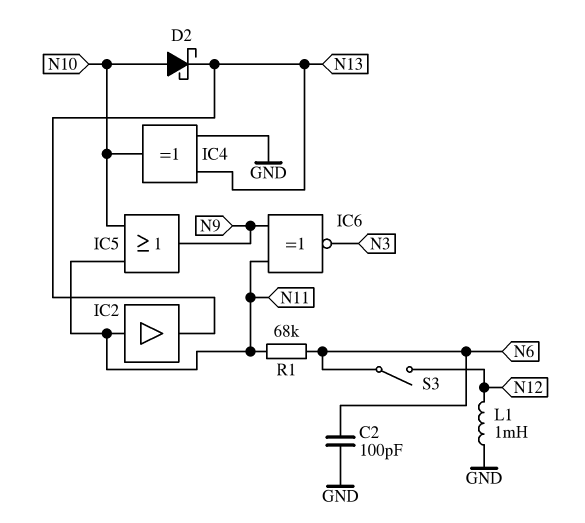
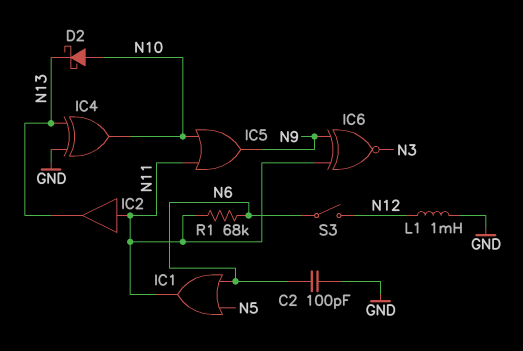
IC1: none -> OR (in N5, in N6, out N11)

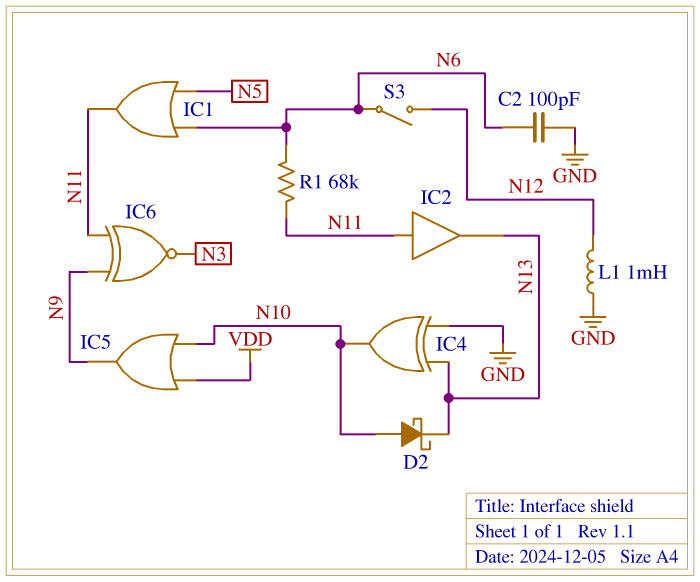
IC5: OR (in N10, in N11, out N9) -> OR (in N10, in VDD, out N9)

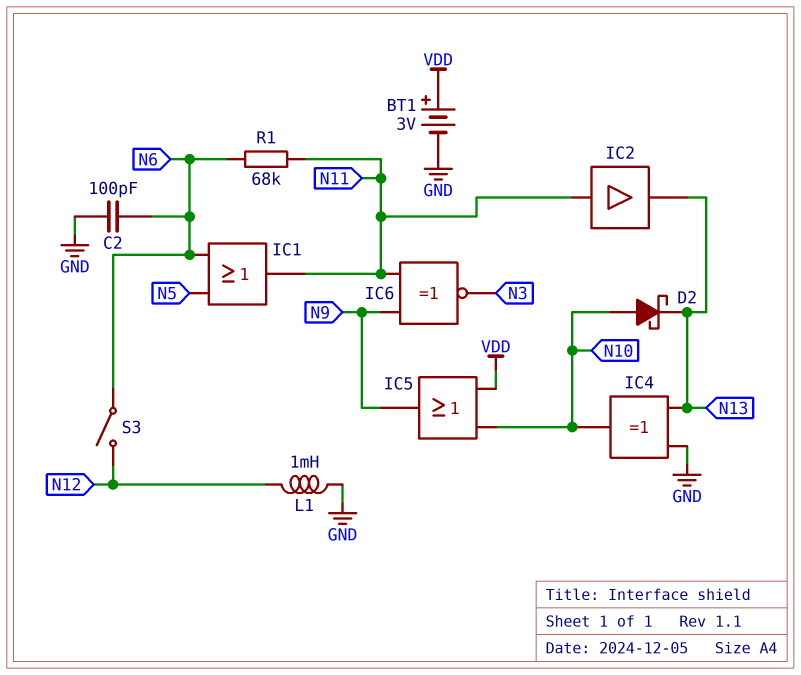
BT1: none -> 3V (plus VDD, minus GND)

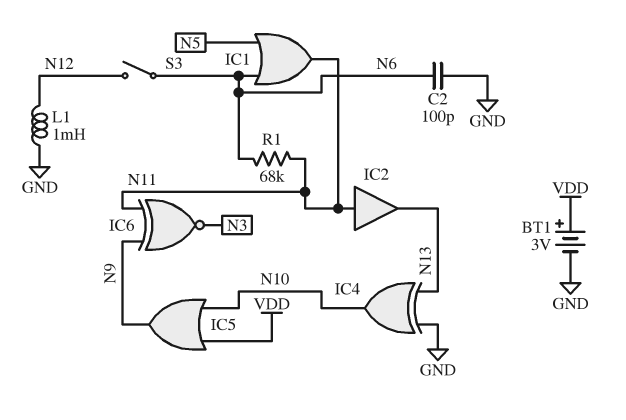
D2: schottky (A N10, K N13) -> none

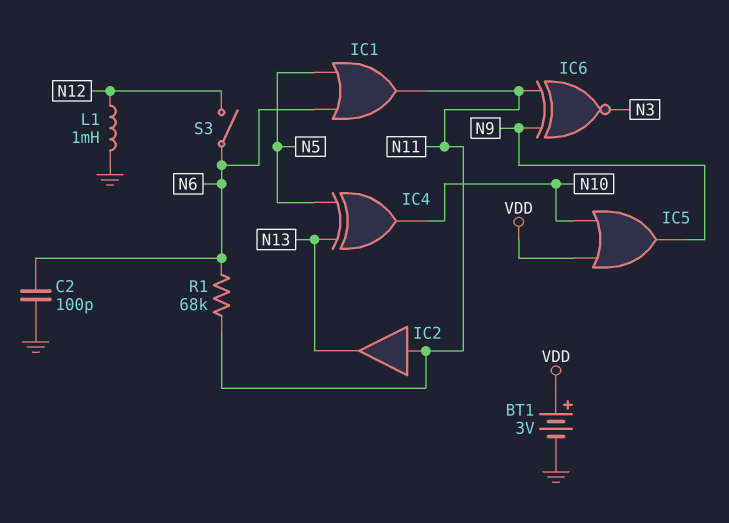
IC4: XOR (in GND, in N13, out N10) -> XOR (in N5, in N13, out N10)

